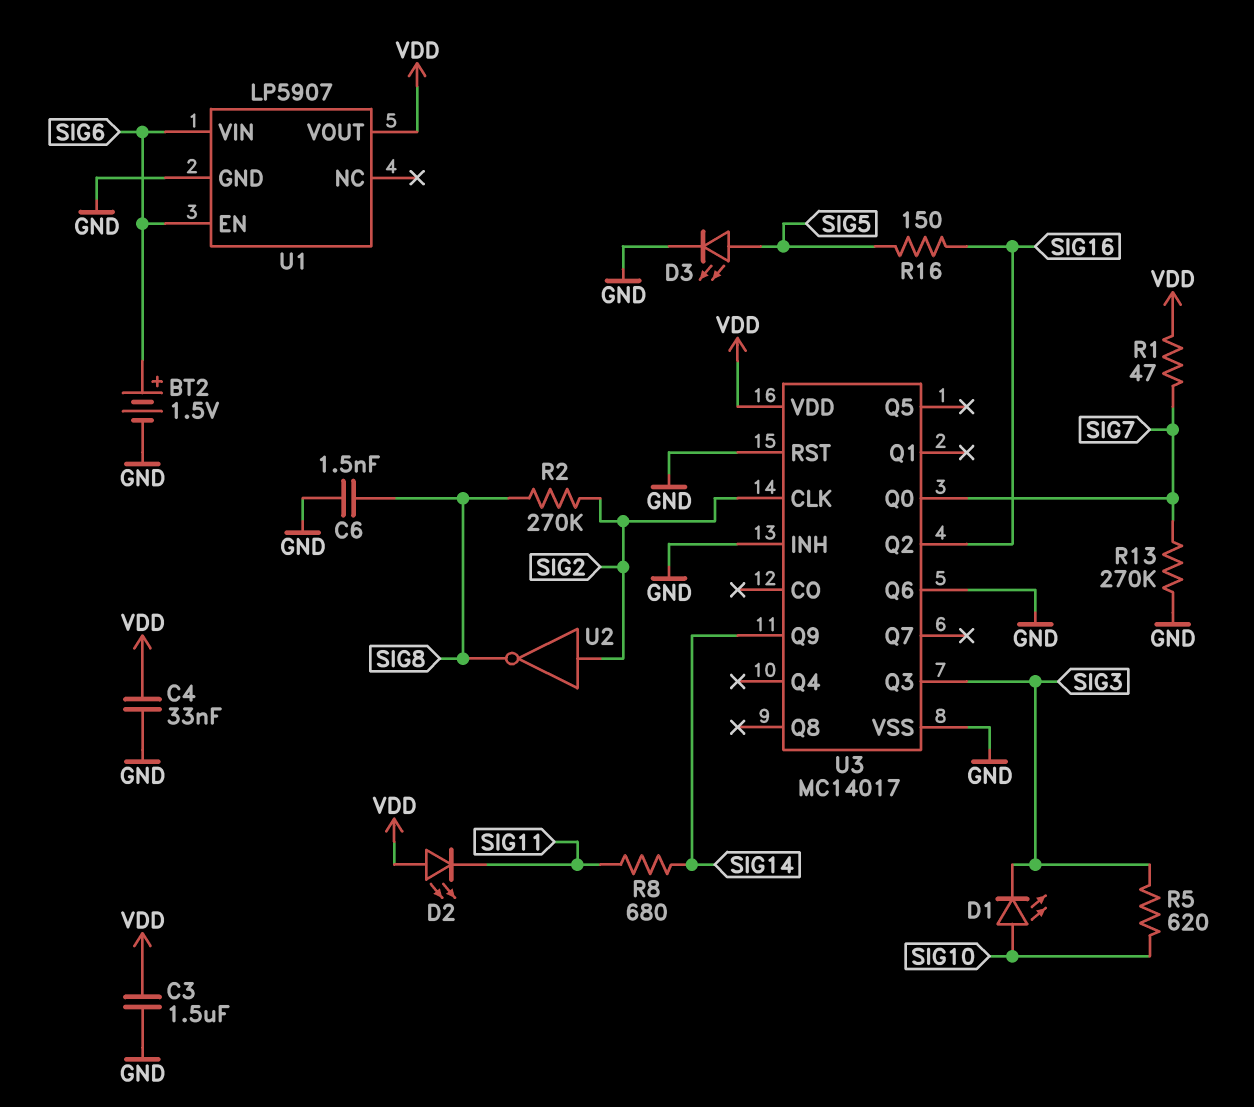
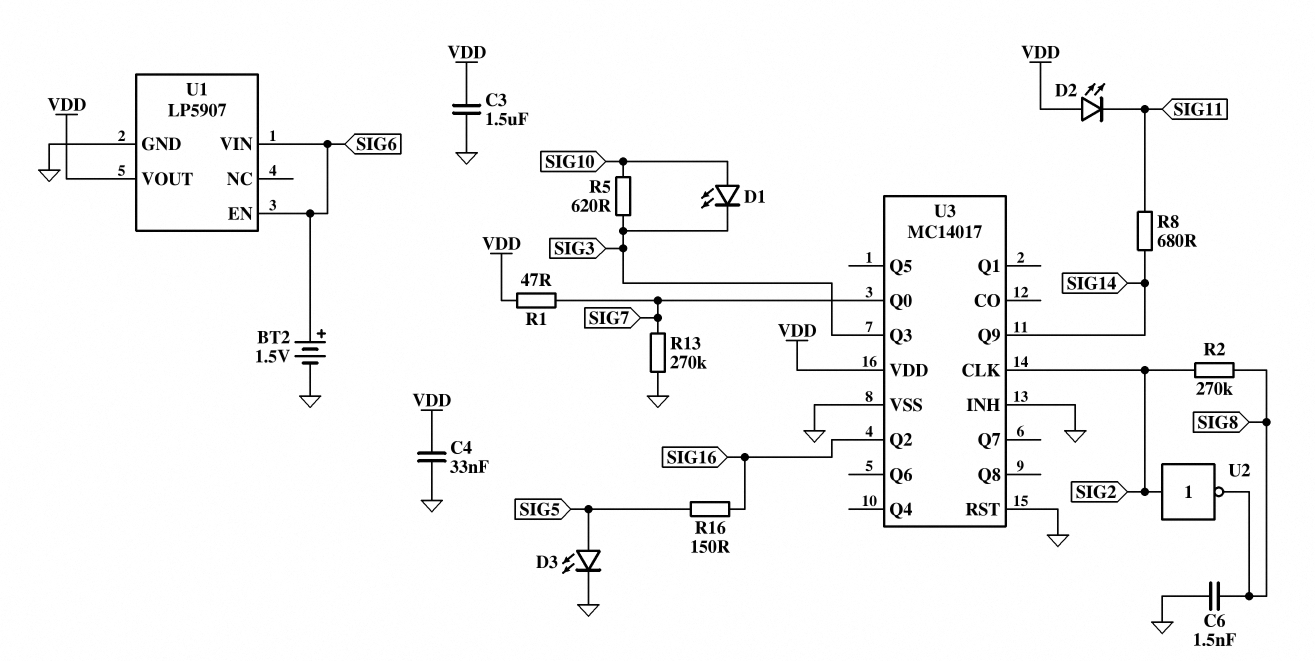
U3 pin Q6: GND -> none

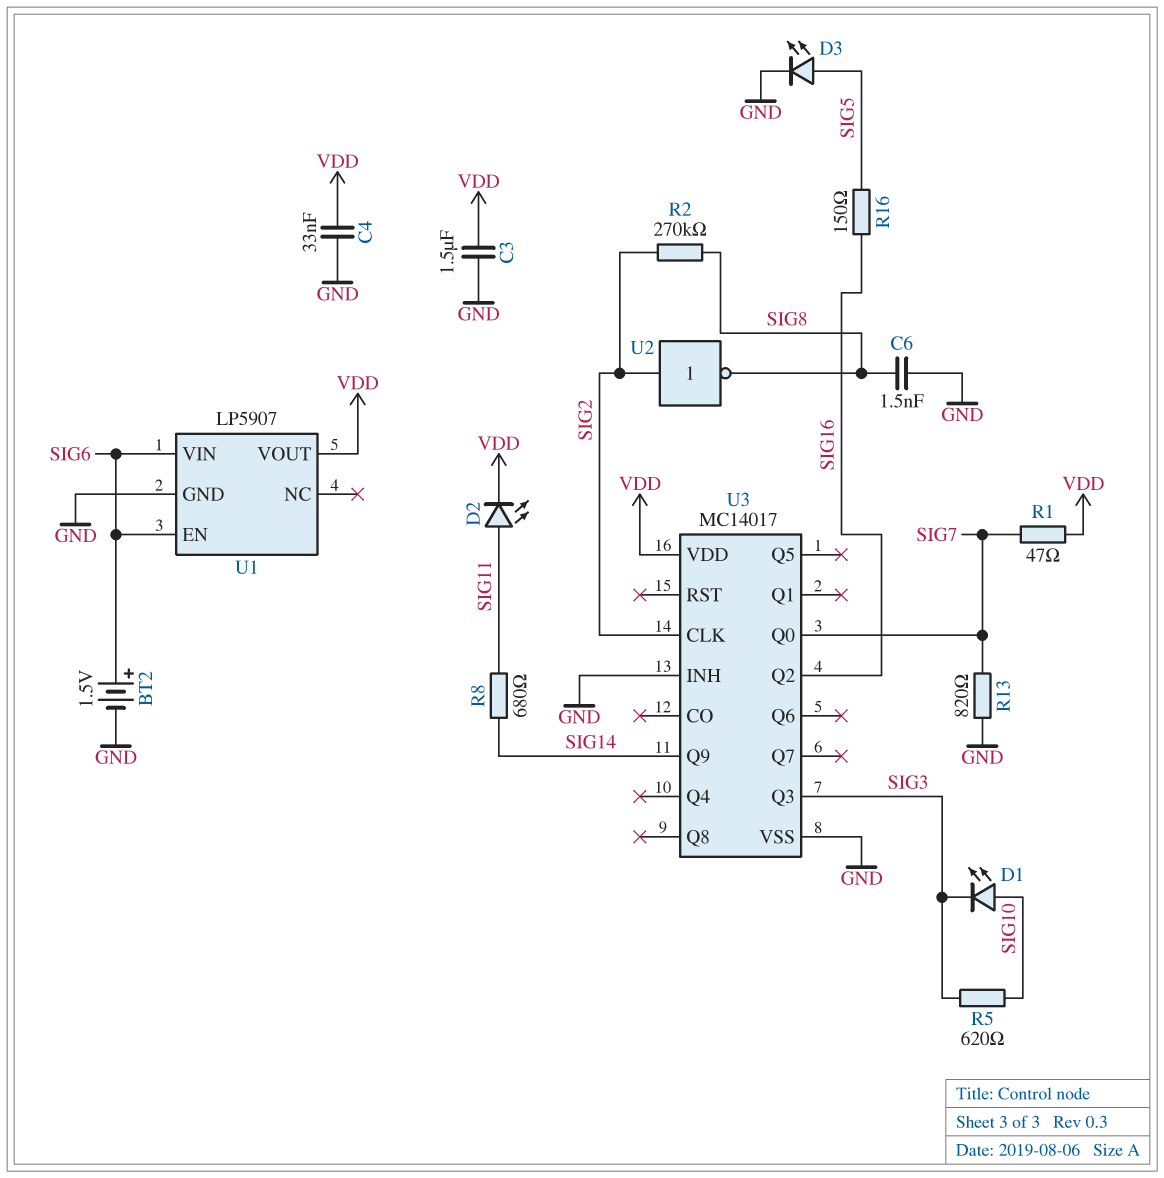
D2: LED (A VDD, K SIG11) -> LED (A SIG11, K VDD)
R13: 270k (GND, SIG7) -> 820 (GND, SIG7)
U3 pin RST: GND -> none

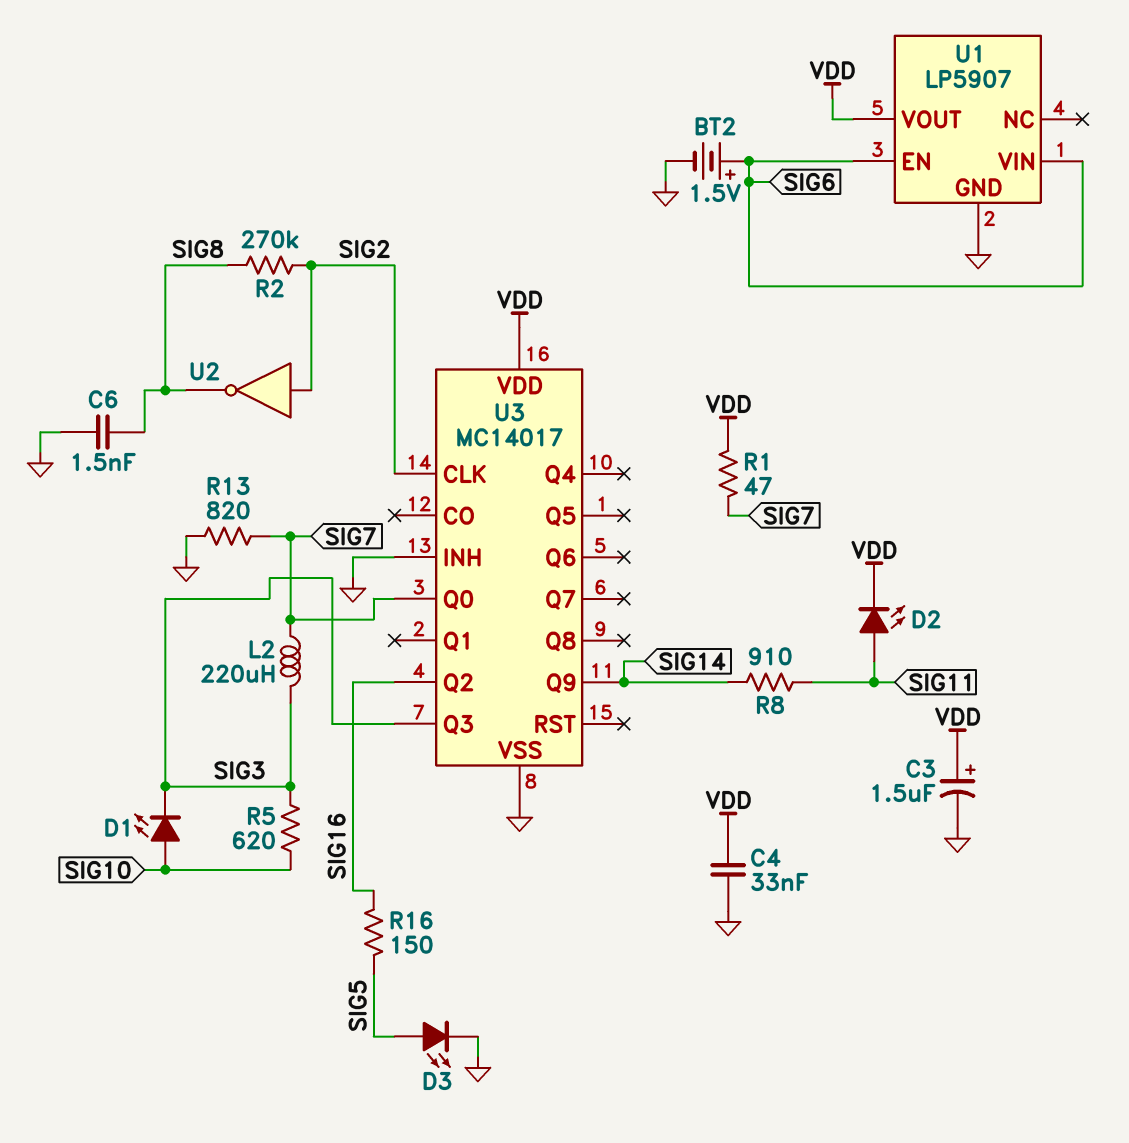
C3: 1.5uF (GND, VDD) -> 1.5uF (plus VDD, minus GND)
L2: none -> 220uH (SIG3, SIG7)
R8: 680 (SIG11, SIG14) -> 910 (SIG11, SIG14)

